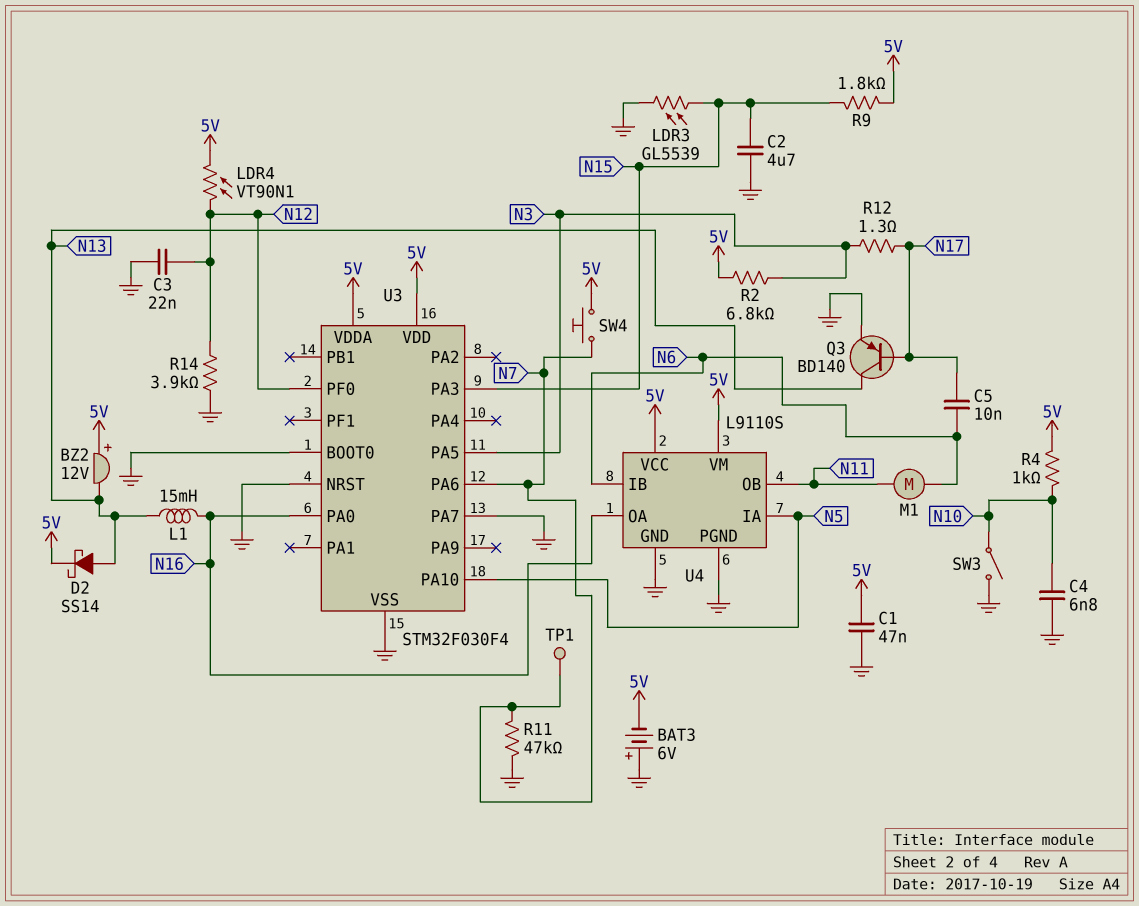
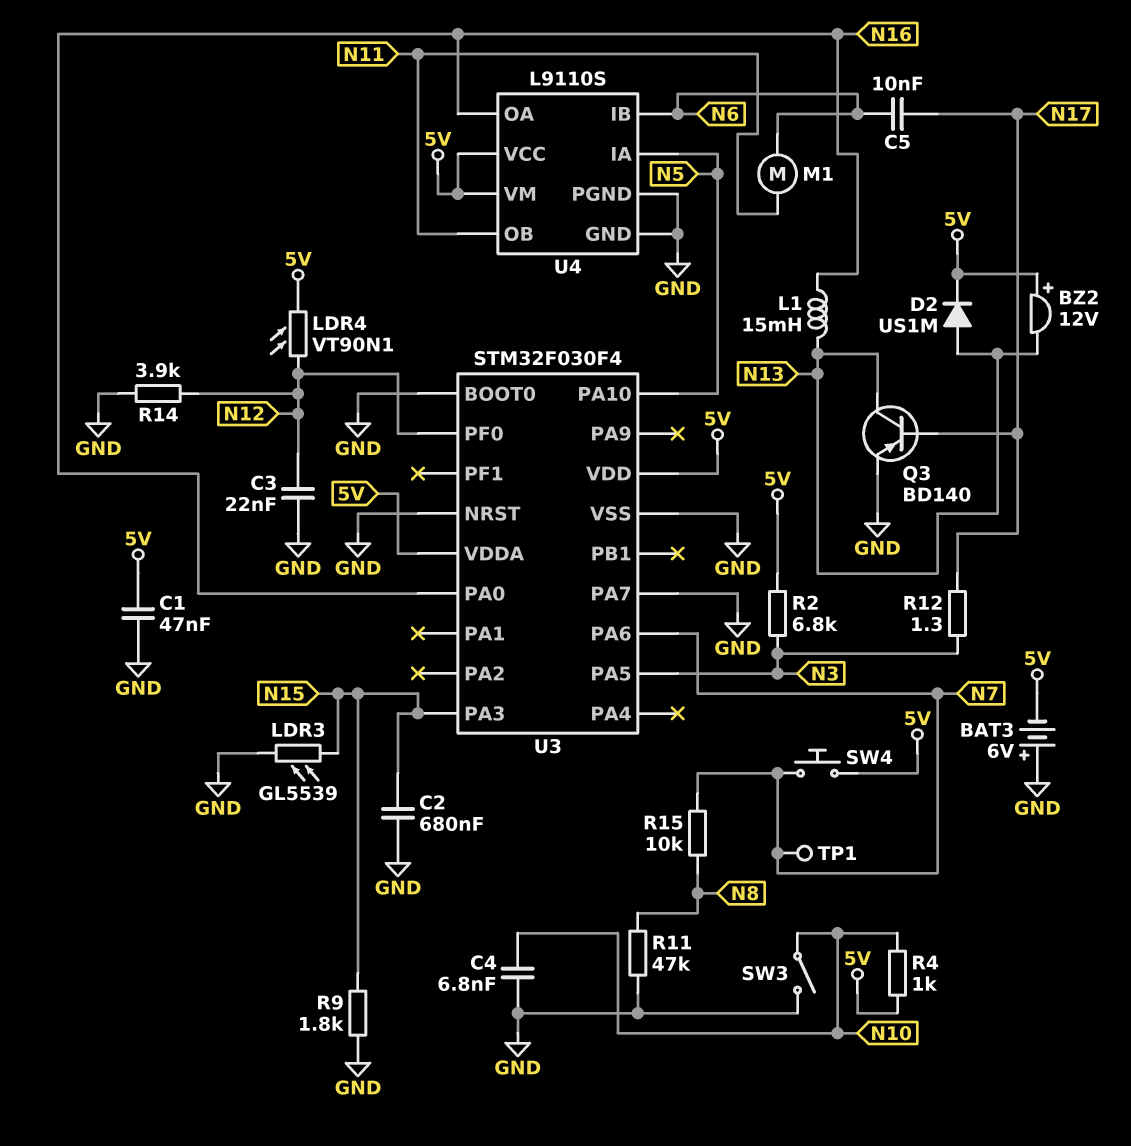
C2: 4.7uF (GND, N15) -> 680nF (GND, N15)
D2: schottky SS14 (A N13, K 5V) -> diode US1M (A N13, K 5V)
R9: 1.8k (5V, N15) -> 1.8k (GND, N15)
R11: 47k (GND, N7) -> 47k (GND, N8)
R15: none -> 10k (N7, N8)

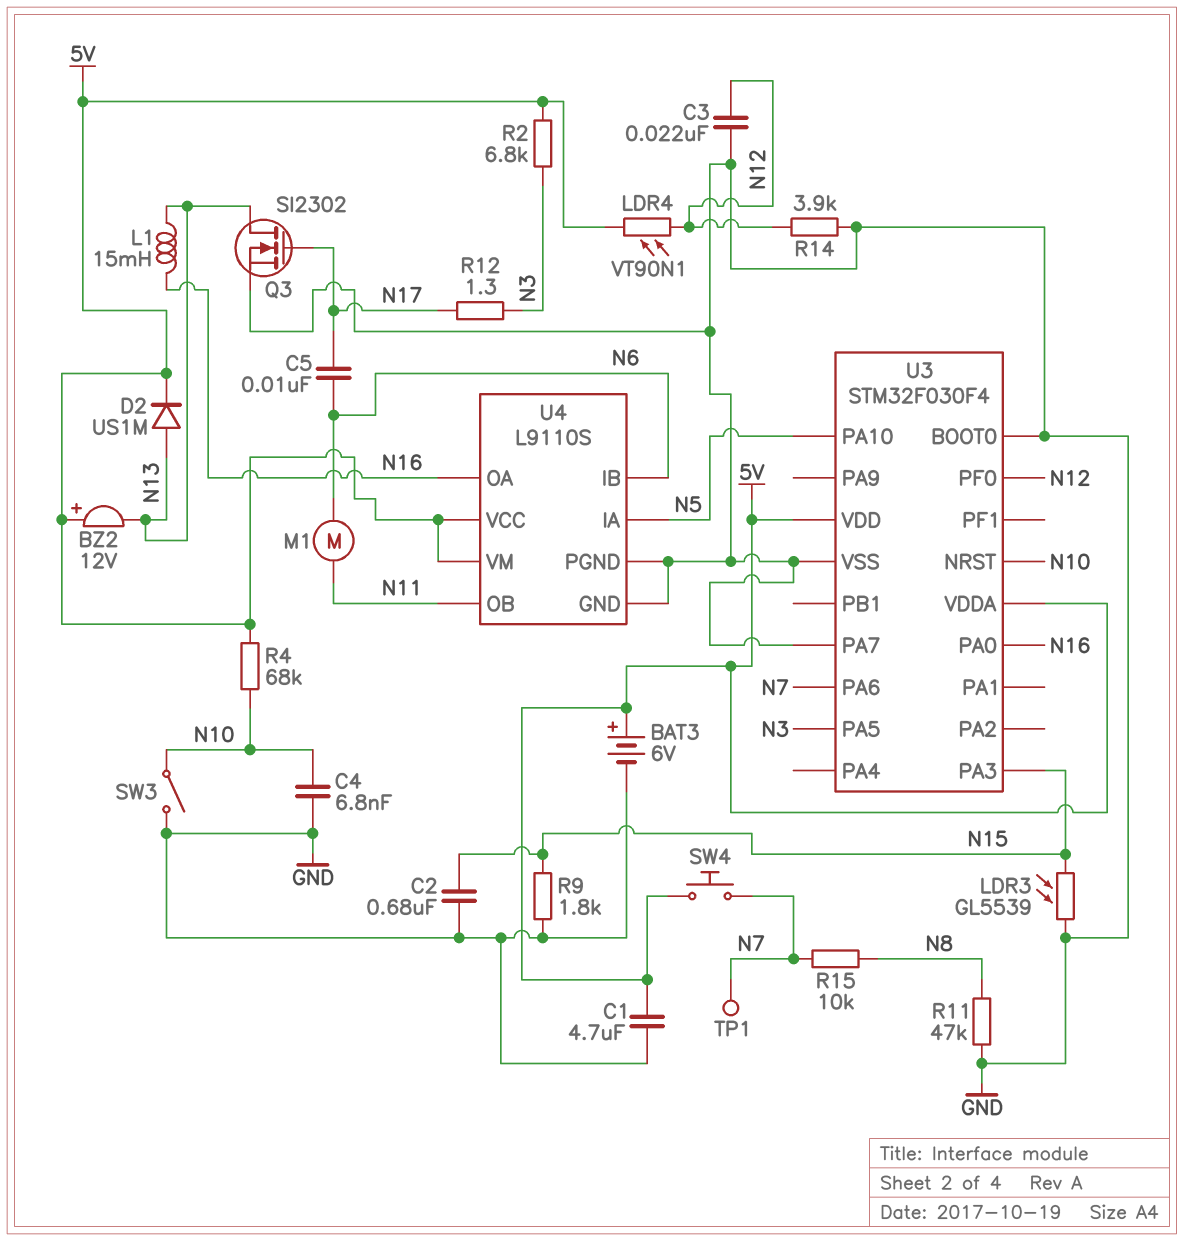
BAT3: 6V (plus GND, minus 5V) -> 6V (plus 5V, minus GND)
C1: 47nF (5V, GND) -> 4.7uF (5V, GND)
Q3: PNP BD140 (B N17, C N13, E GND) -> NMOS SI2302 (G N17, D N13, S GND)
R4: 1k (5V, N10) -> 68k (5V, N10)
U3 pin NRST: GND -> N10

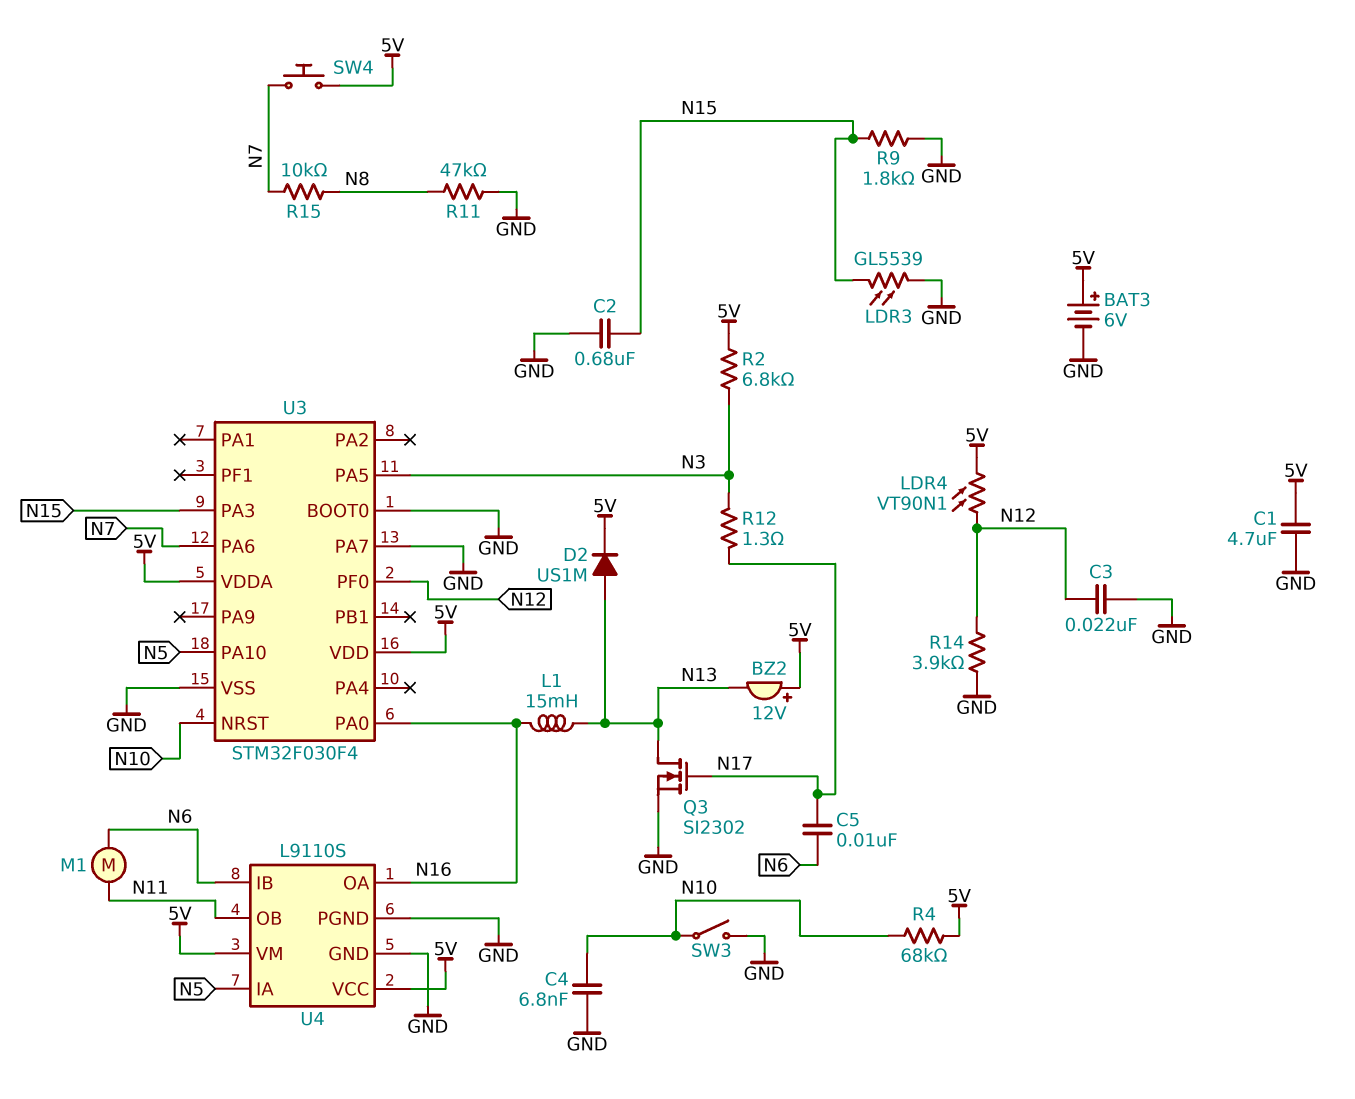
TP1: test point (N7) -> none

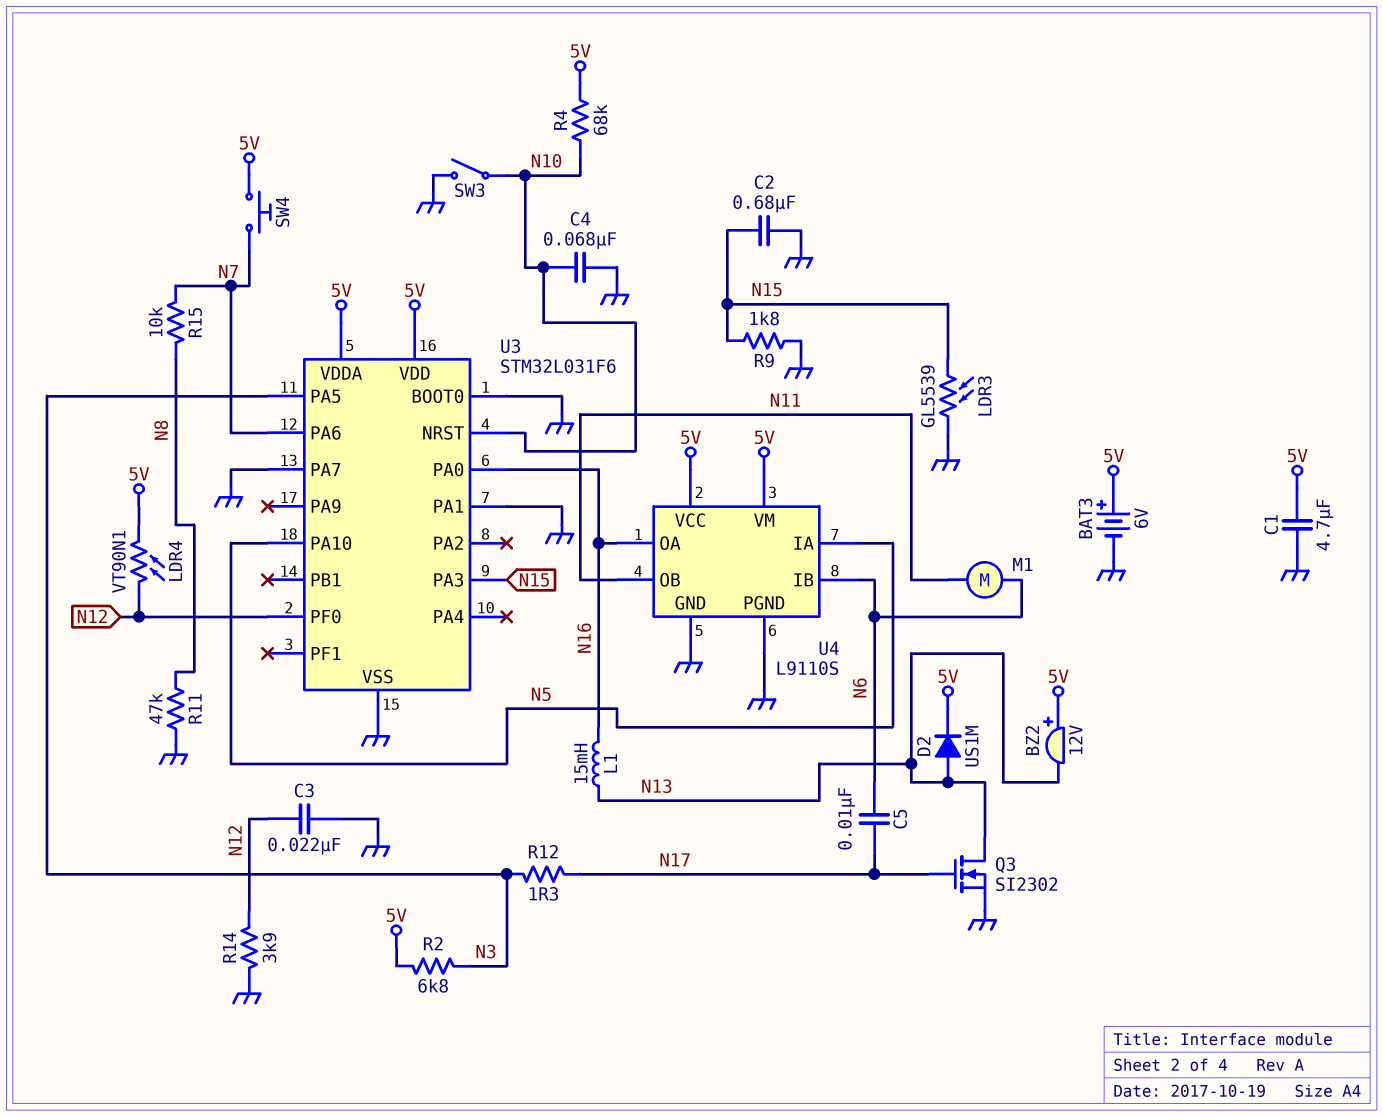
C4: 6.8nF (GND, N10) -> 68nF (GND, N10)
U3: STM32F030F4 -> STM32L031F6
U3 pin PA1: none -> GND

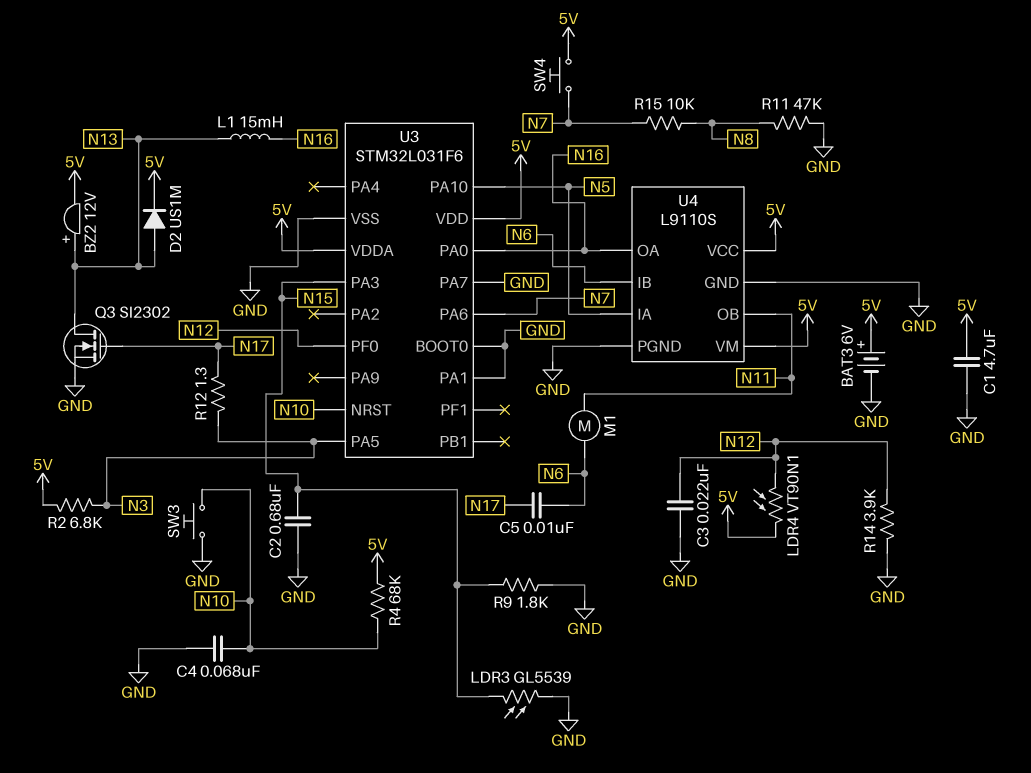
BZ2: buzzer 12V (plus 5V, minus N13) -> buzzer 12V (plus N13, minus 5V)
SW3: switch (GND, N10) -> button (GND, N10)

